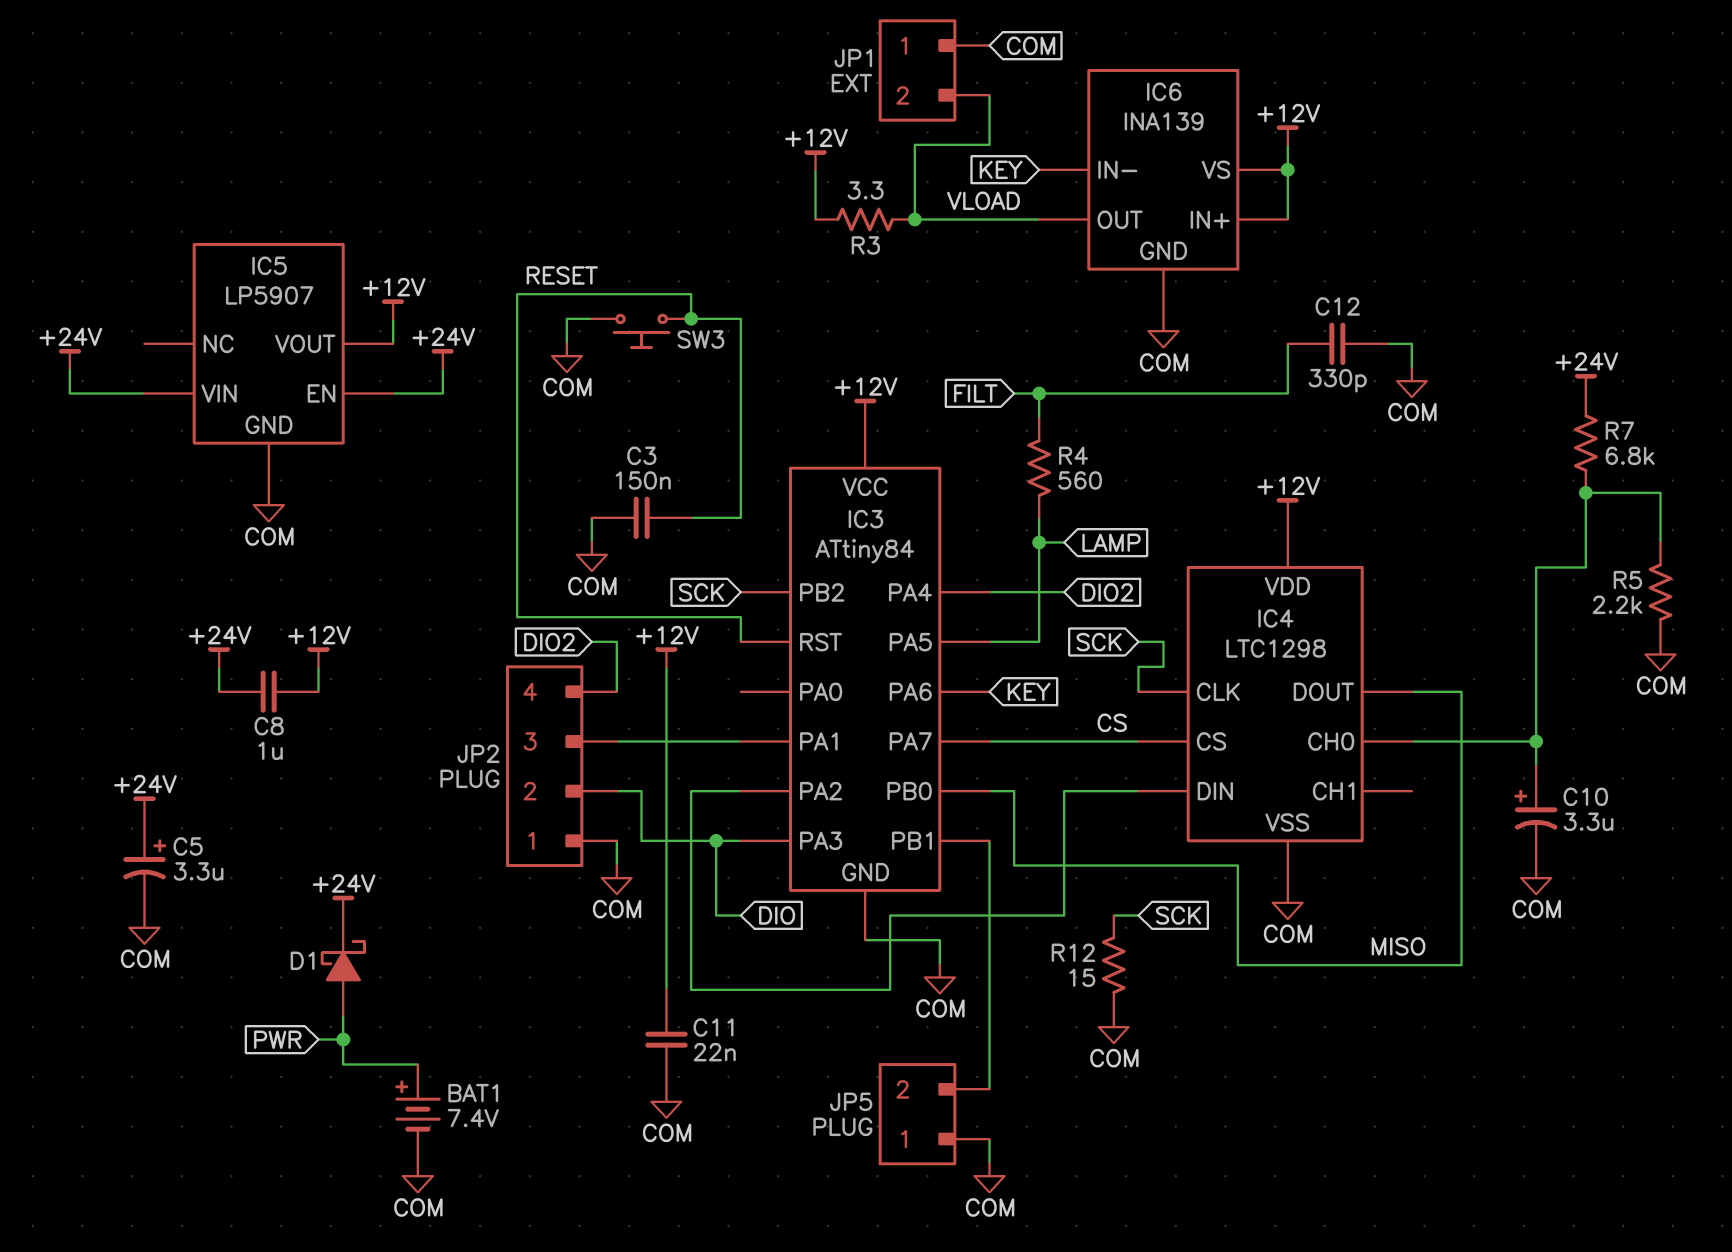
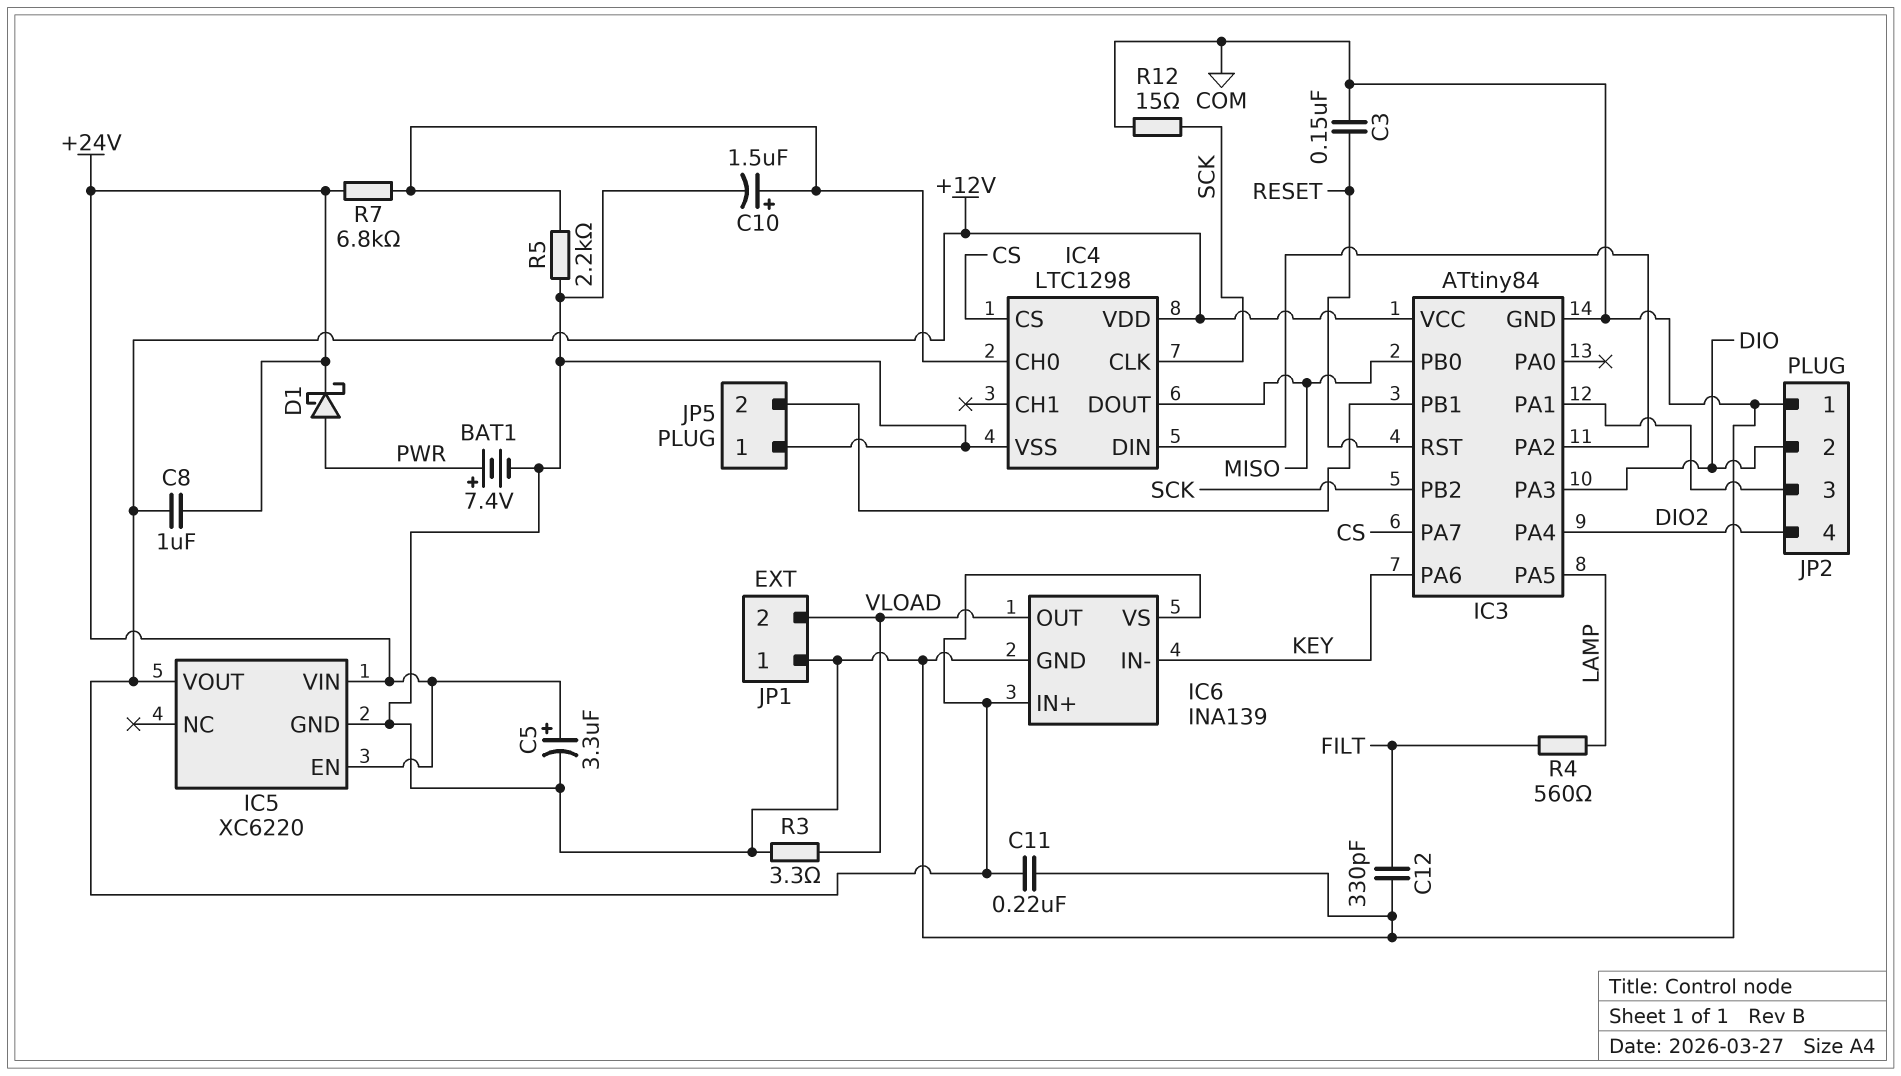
C10: 3.3uF (plus IC4/CH0, minus COM) -> 1.5uF (plus IC4/CH0, minus COM)
C11: 22nF (+12V, COM) -> 220nF (+12V, COM)
IC5: LP5907 -> XC6220
R3: 3.3 (+12V, VLOAD) -> 3.3 (COM, VLOAD)
SW3: button (COM, RESET) -> none

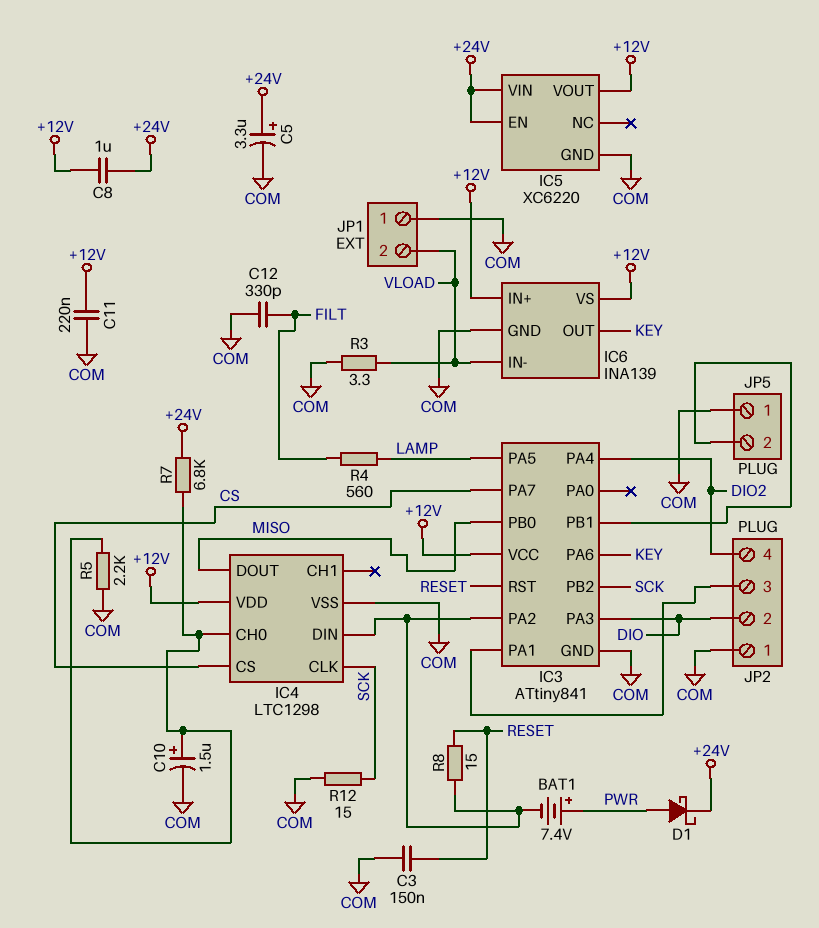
BAT1: 7.4V (plus PWR, minus COM) -> 7.4V (plus PWR, minus IC3/PA2)
IC3: ATtiny84 -> ATtiny841
IC6 pin IN-: KEY -> VLOAD
IC6 pin OUT: VLOAD -> KEY
R8: none -> 15 (IC3/PA2, RESET)

